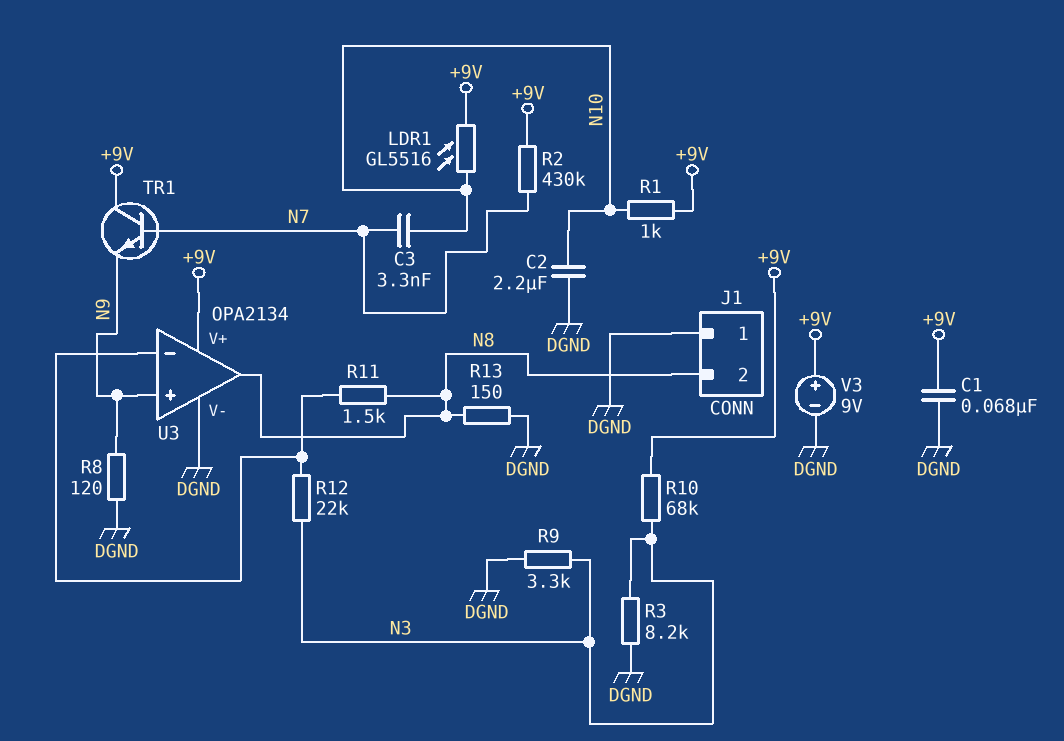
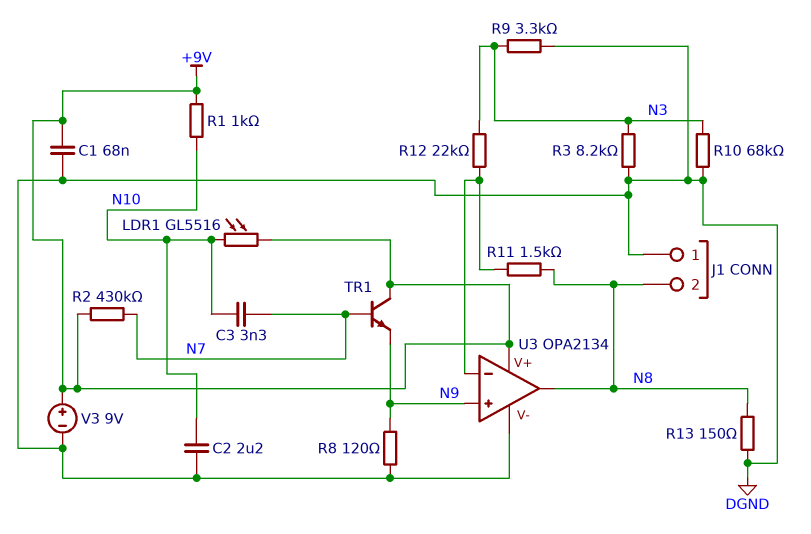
R10: 68k (+9V, N3) -> 68k (DGND, N3)

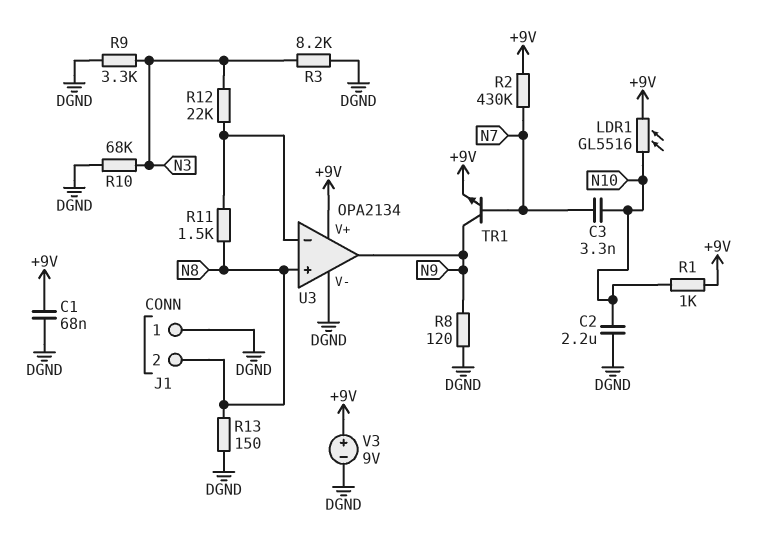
TR1: NPN (B N7, C +9V, E N9) -> NPN (B N7, C N9, E +9V)
U3 pin in+: N9 -> N8
U3 pin out: N8 -> N9

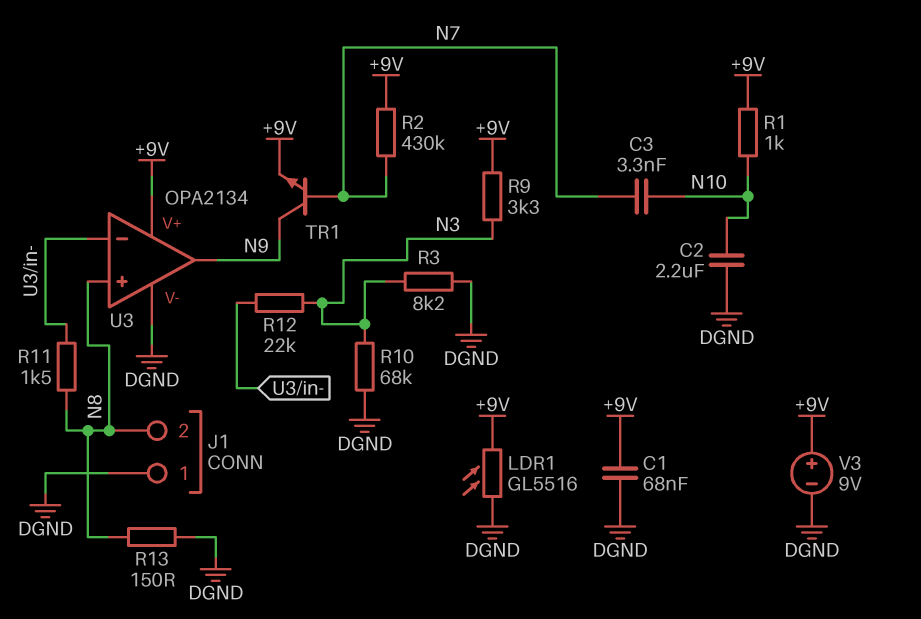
LDR1: GL5516 (+9V, N10) -> GL5516 (+9V, DGND)
R8: 120 (DGND, N9) -> none
R9: 3.3k (DGND, N3) -> 3.3k (+9V, N3)

